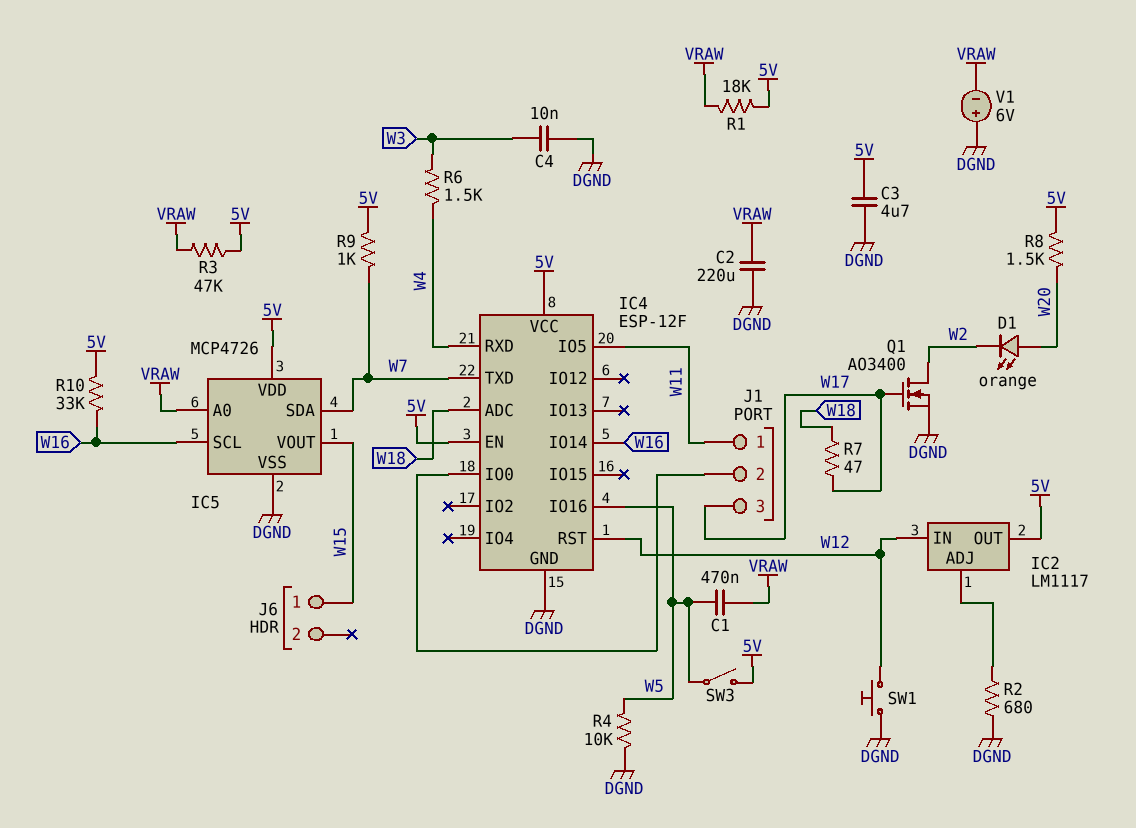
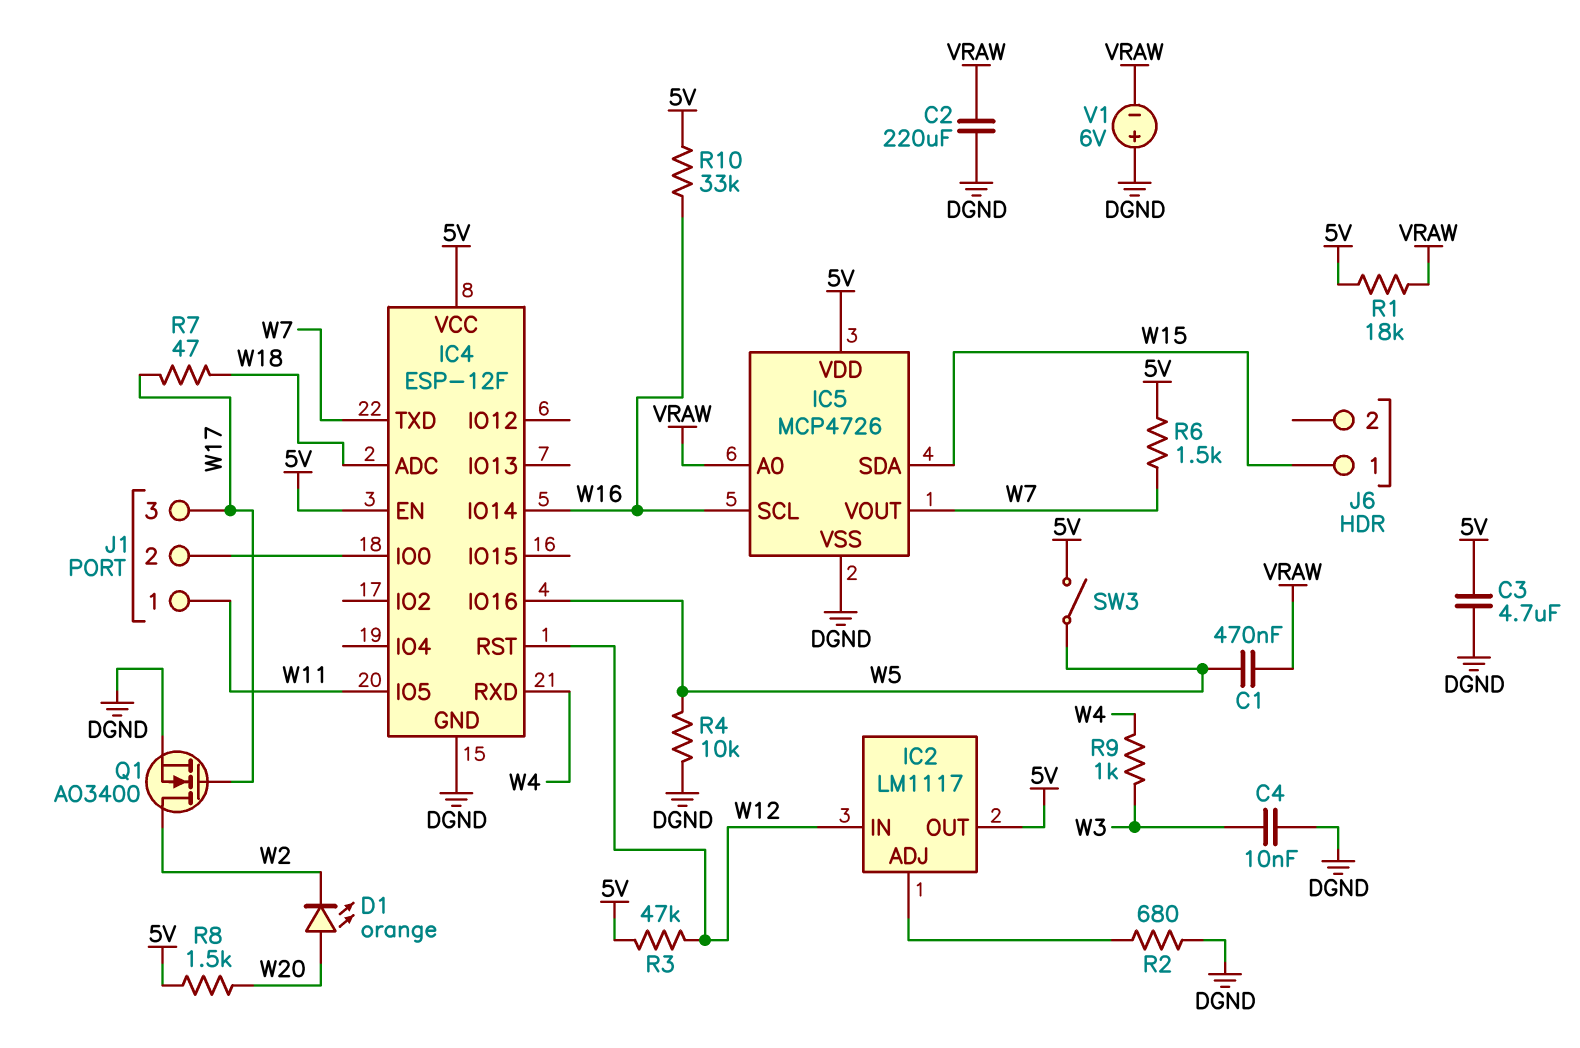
IC5 pin SDA: W7 -> W15
IC5 pin VOUT: W15 -> W7
R3: 47k (5V, VRAW) -> 47k (5V, W12)
R6: 1.5k (W3, W4) -> 1.5k (5V, W7)
R9: 1k (5V, W7) -> 1k (W3, W4)
SW1: button (DGND, W12) -> none

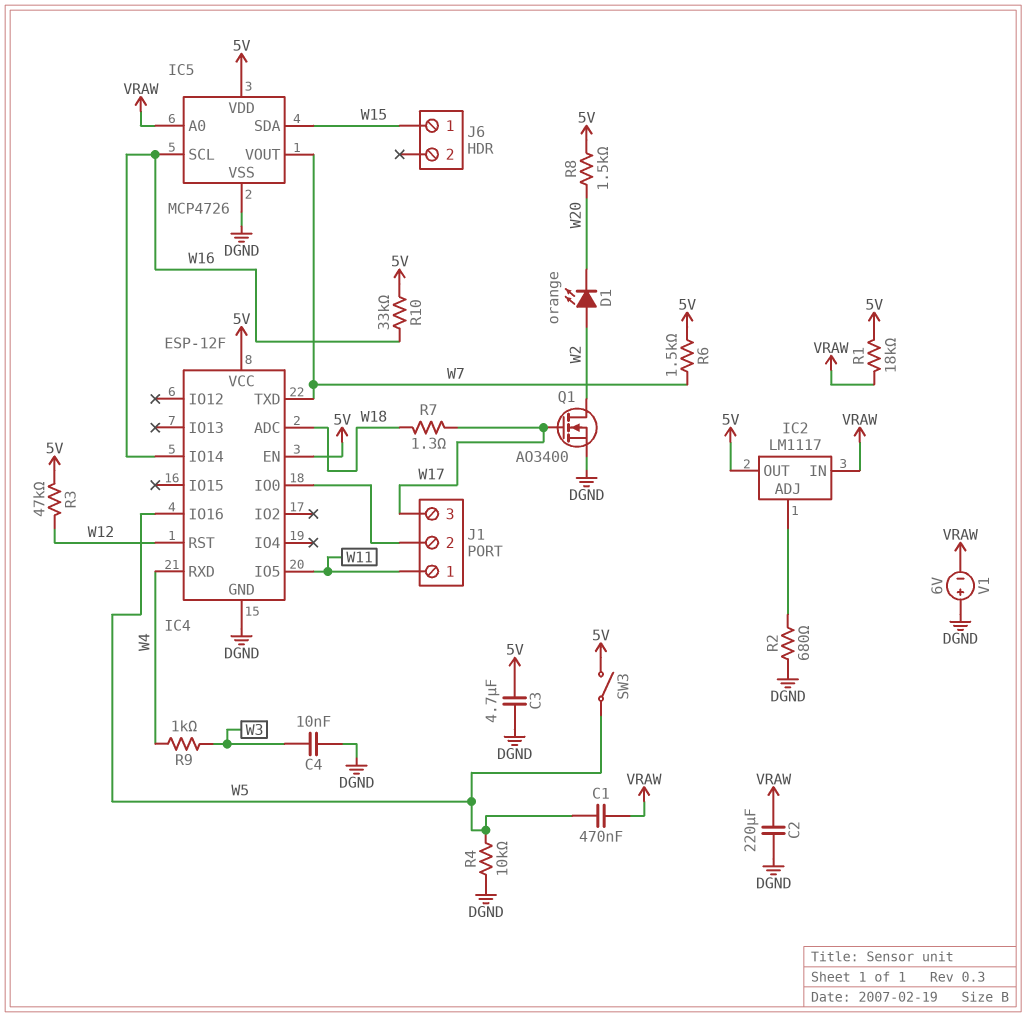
D1: LED orange (A W20, K W2) -> LED orange (A W2, K W20)
IC2 pin IN: W12 -> VRAW
R7: 47 (W17, W18) -> 1.3 (W17, W18)

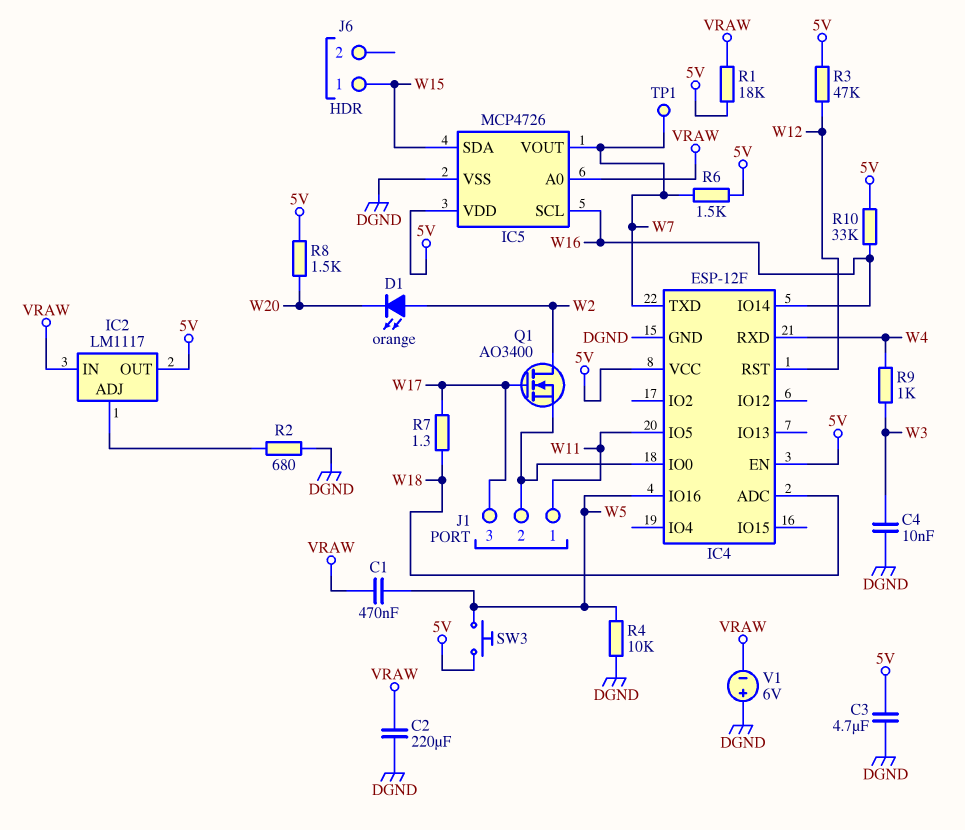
Q1: NMOS AO3400 (G W17, D W2, S DGND) -> NMOS AO3400 (G W17, D W2, S IC4/IO0)
SW3: switch (5V, W5) -> button (5V, W5)
TP1: none -> test point (W7)

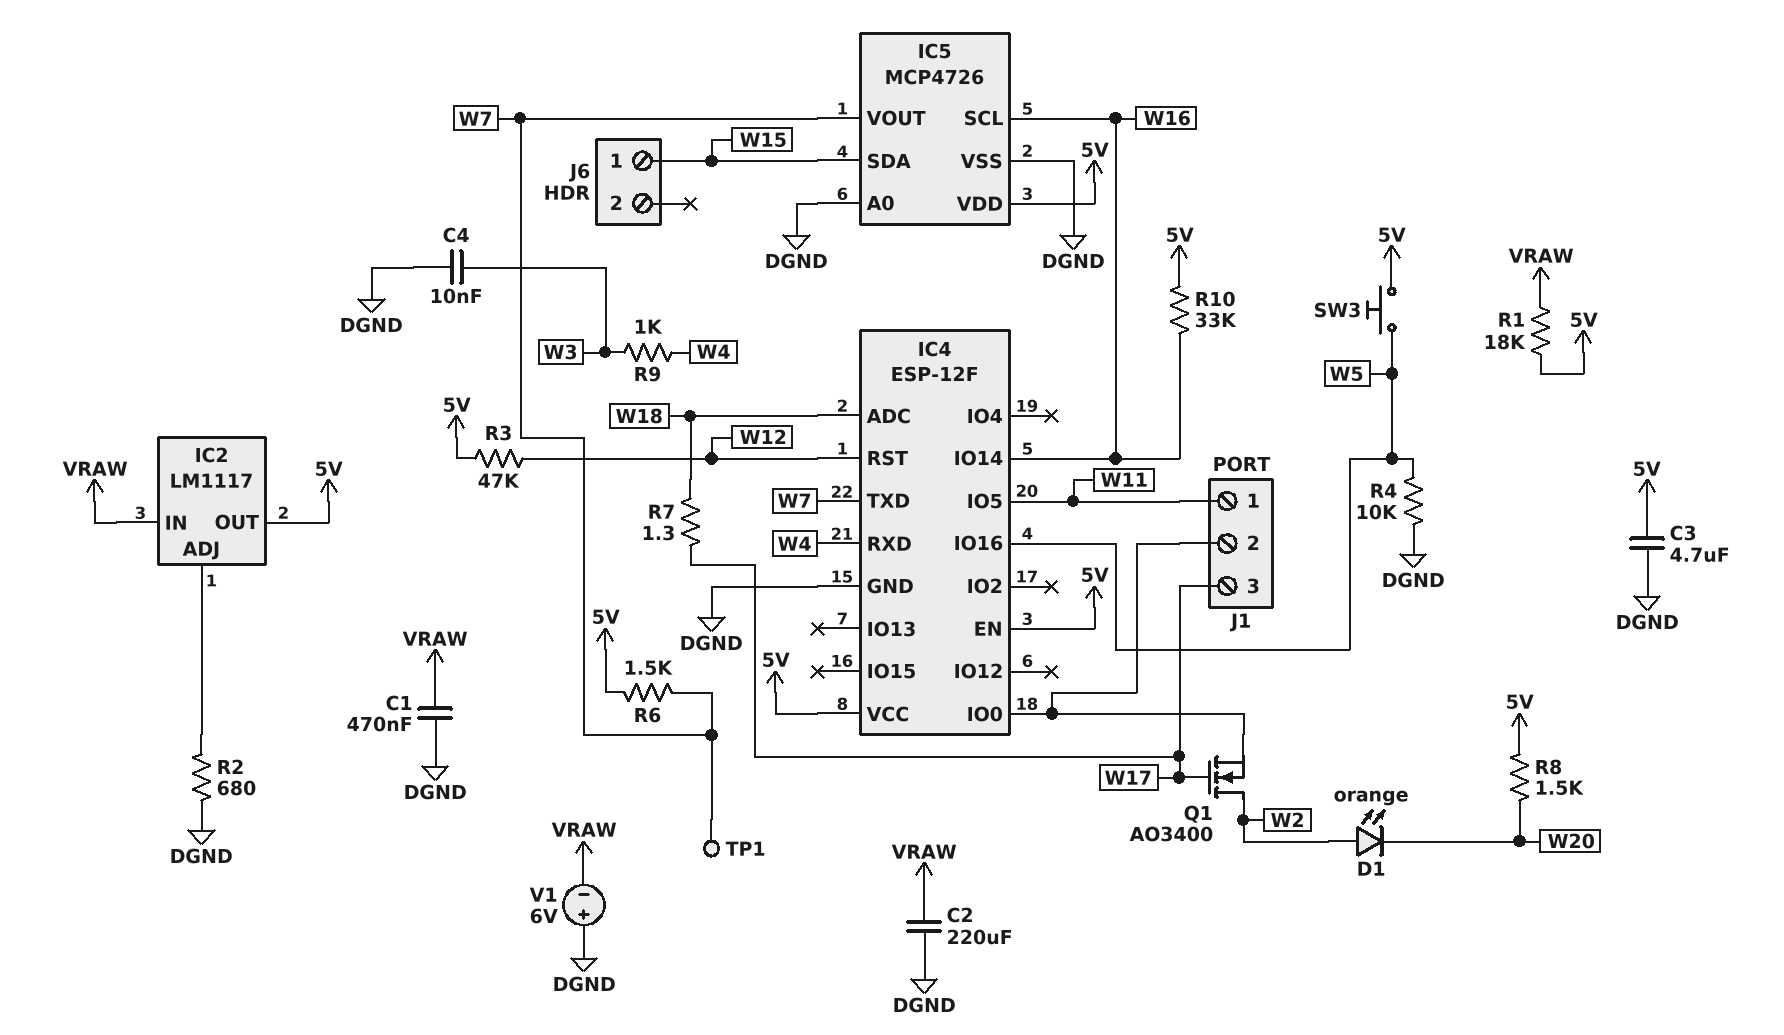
C1: 470nF (VRAW, W5) -> 470nF (DGND, VRAW)
IC5 pin A0: VRAW -> DGND

